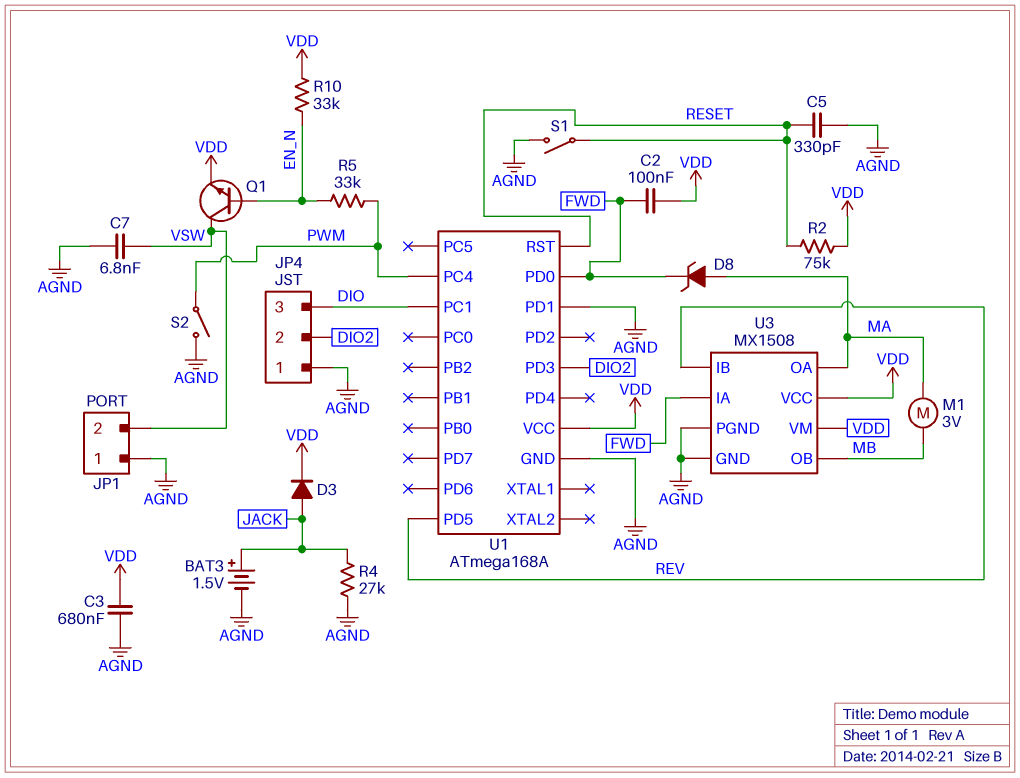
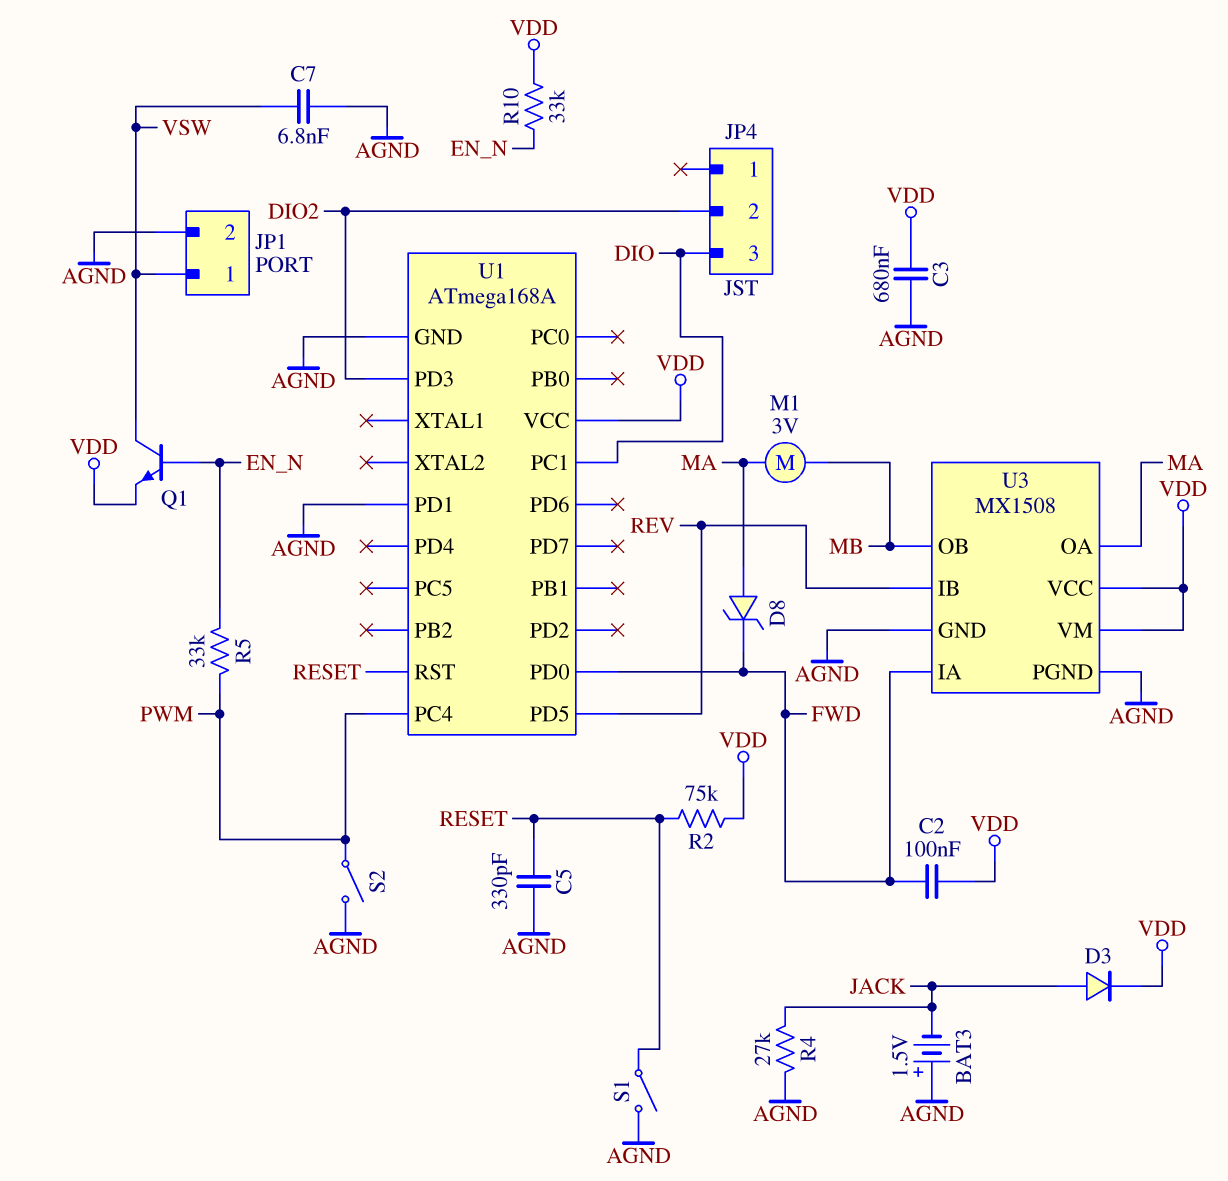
BAT3: 1.5V (plus JACK, minus AGND) -> 1.5V (plus AGND, minus JACK)
JP1 pin 1: AGND -> VSW
JP1 pin 2: VSW -> AGND
JP4 pin 1: AGND -> none

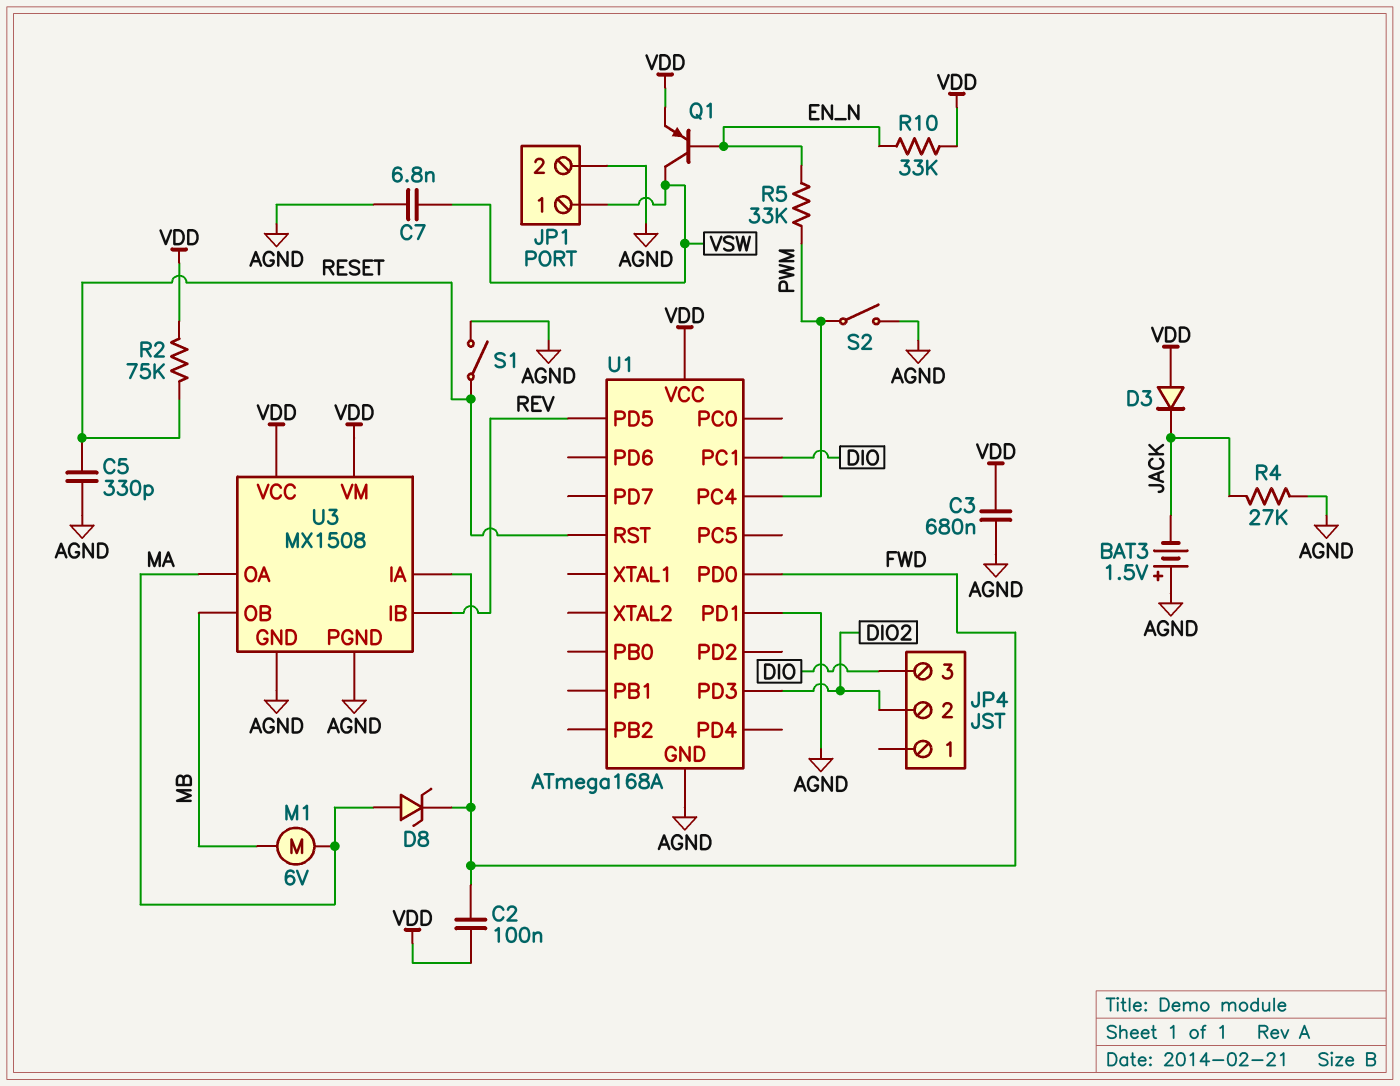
D3: diode (A JACK, K VDD) -> diode (A VDD, K JACK)
M1: motor 3V (MA, MB) -> motor 6V (MA, MB)
Q1: NPN (B EN_N, C VSW, E VDD) -> PNP (B EN_N, C VSW, E VDD)

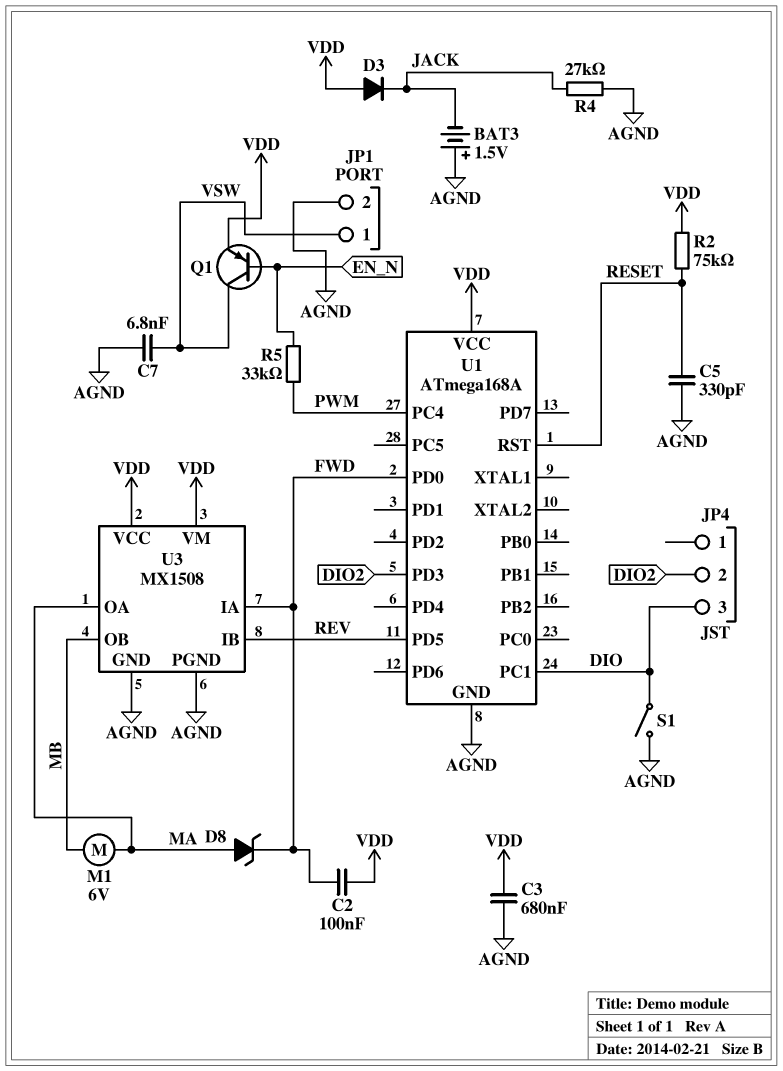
R10: 33k (EN_N, VDD) -> none
S1: switch (AGND, RESET) -> switch (AGND, DIO)
S2: switch (AGND, PWM) -> none
U1 pin PD1: AGND -> none

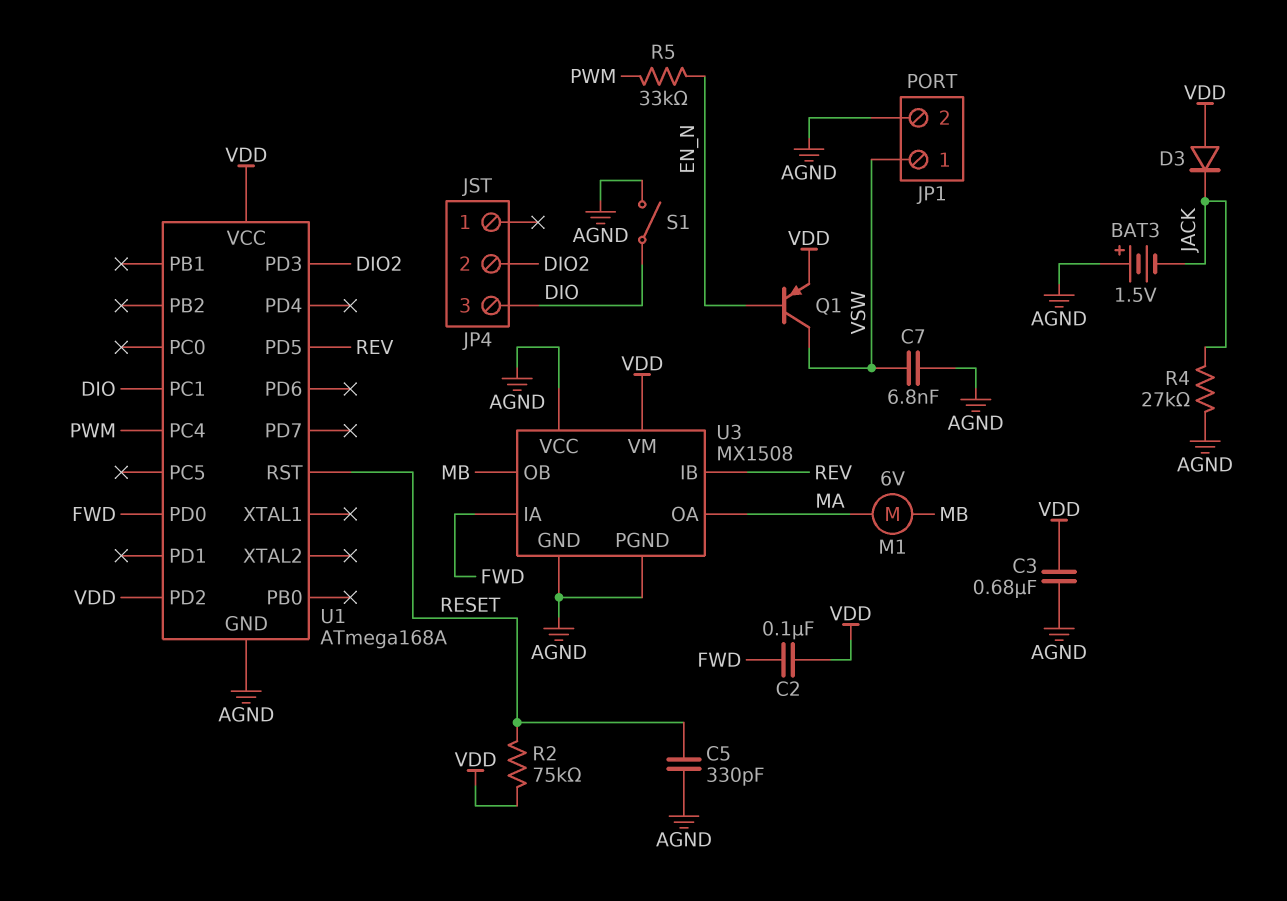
D8: zener (A MA, K FWD) -> none
U1 pin PD2: none -> VDD
U3 pin VCC: VDD -> AGND

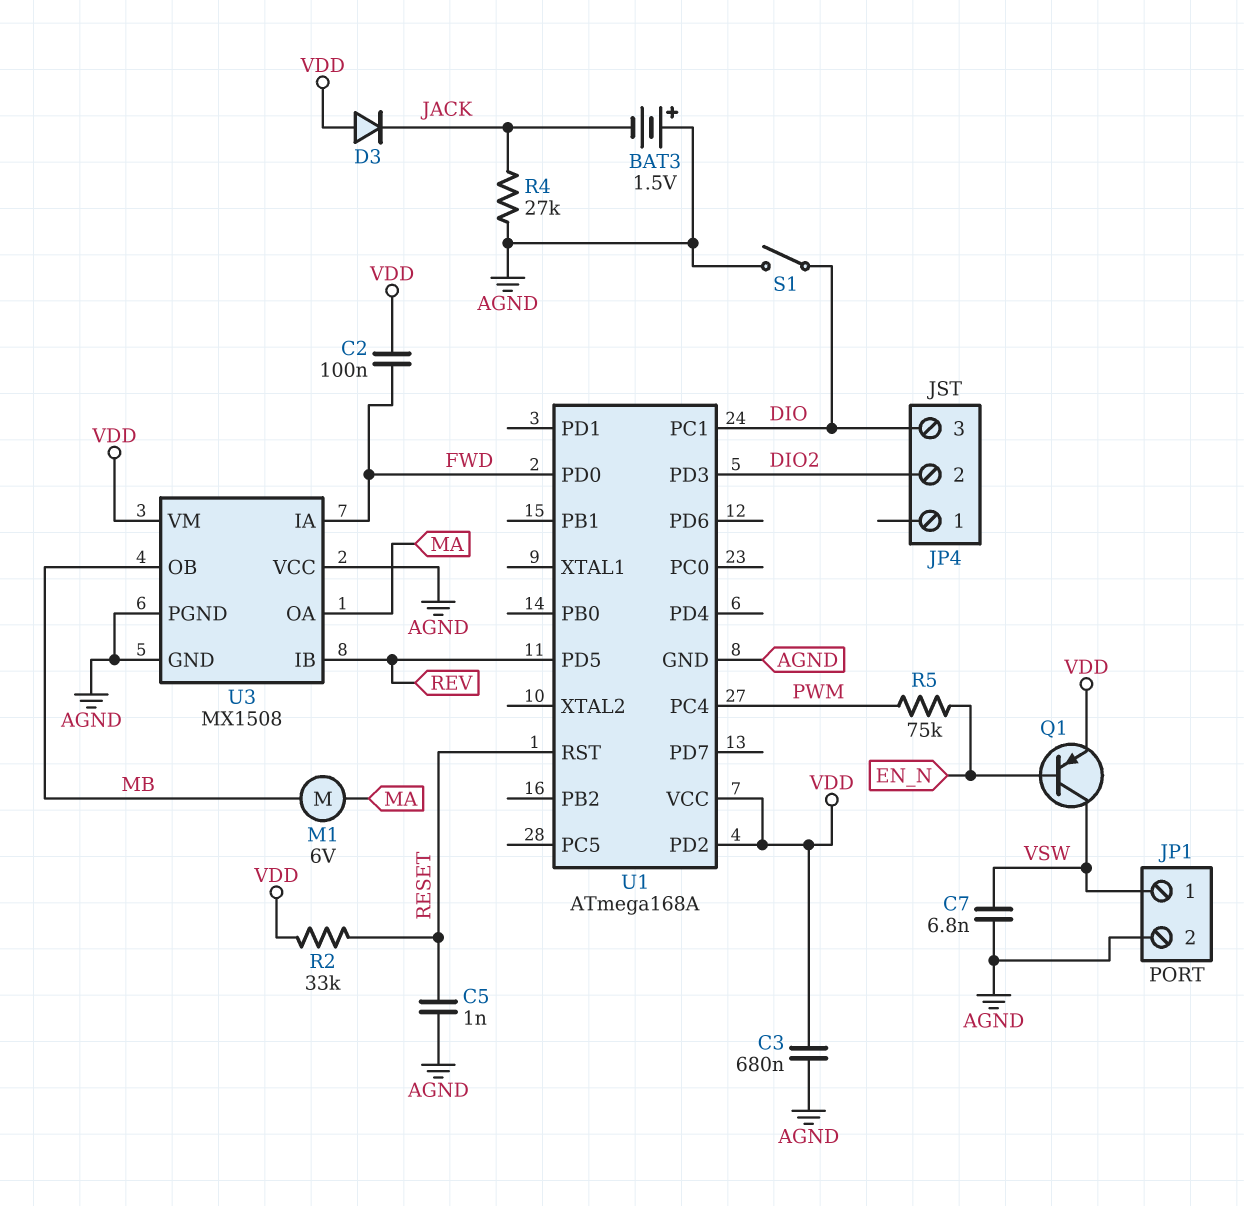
C5: 330pF (AGND, RESET) -> 1nF (AGND, RESET)
R2: 75k (RESET, VDD) -> 33k (RESET, VDD)
R5: 33k (EN_N, PWM) -> 75k (EN_N, PWM)

